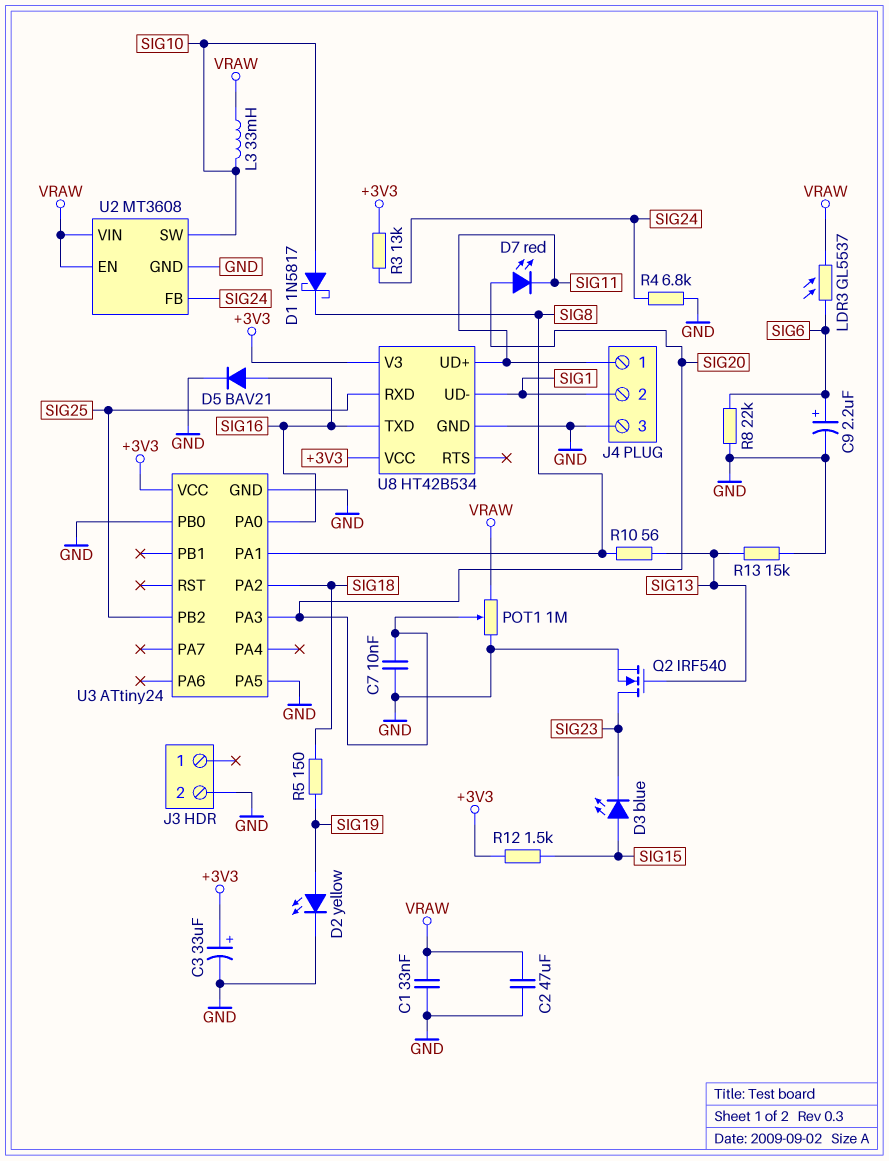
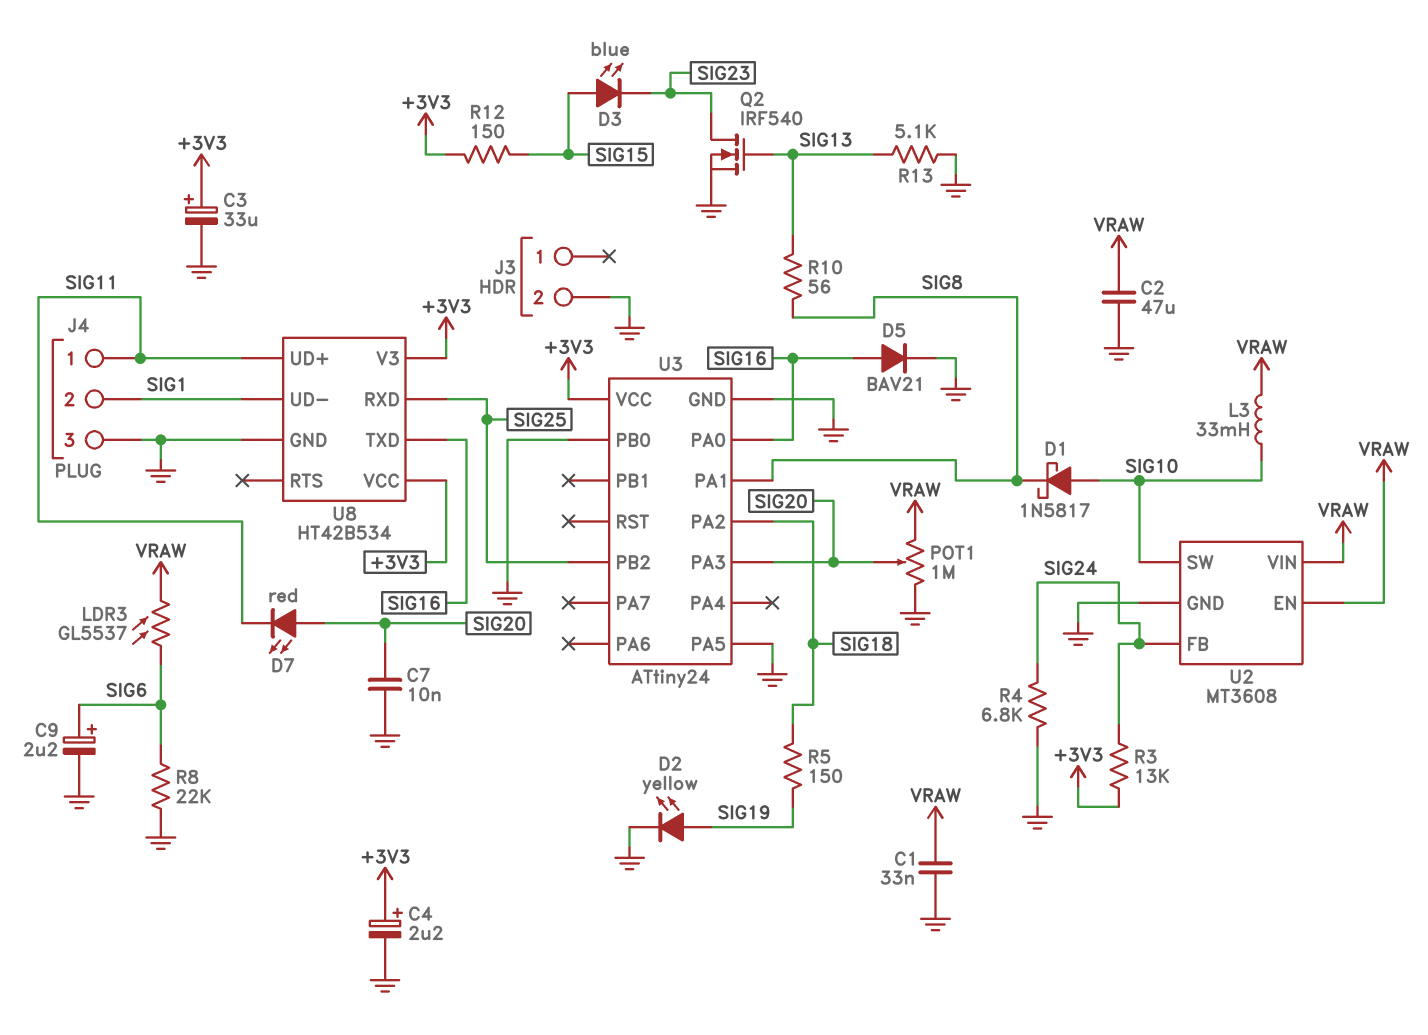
C4: none -> 2.2uF (plus +3V3, minus GND)
R12: 1.5k (+3V3, SIG15) -> 150 (+3V3, SIG15)
R13: 15k (GND, SIG13) -> 5.1k (GND, SIG13)

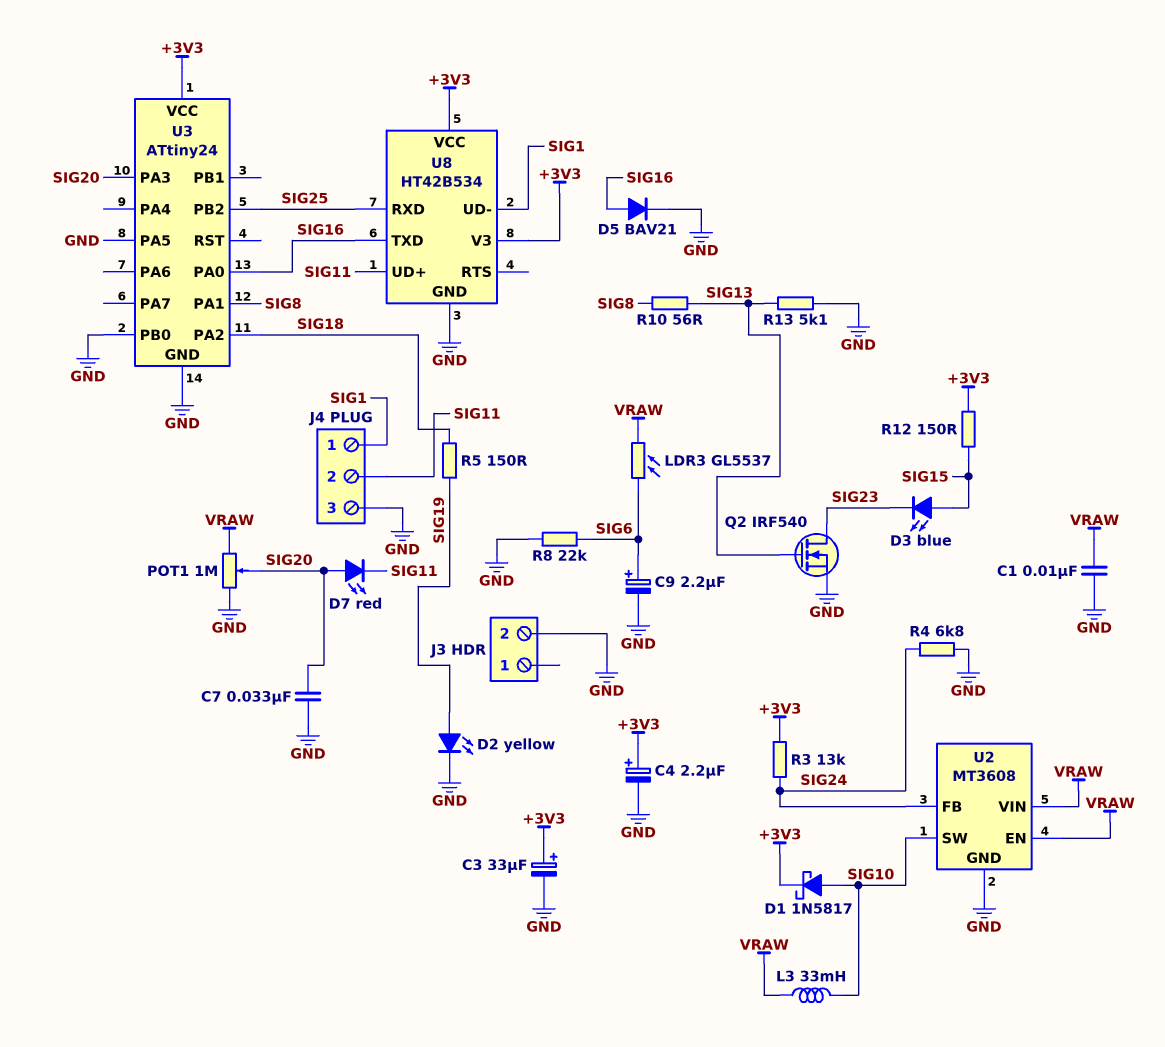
C1: 33nF (GND, VRAW) -> 10nF (GND, VRAW)
C2: 47uF (GND, VRAW) -> none
C7: 10nF (GND, SIG20) -> 33nF (GND, SIG20)
D1: schottky 1N5817 (A SIG10, K SIG8) -> schottky 1N5817 (A SIG10, K +3V3)
J4 pin 1: SIG11 -> SIG1
J4 pin 2: SIG1 -> SIG11

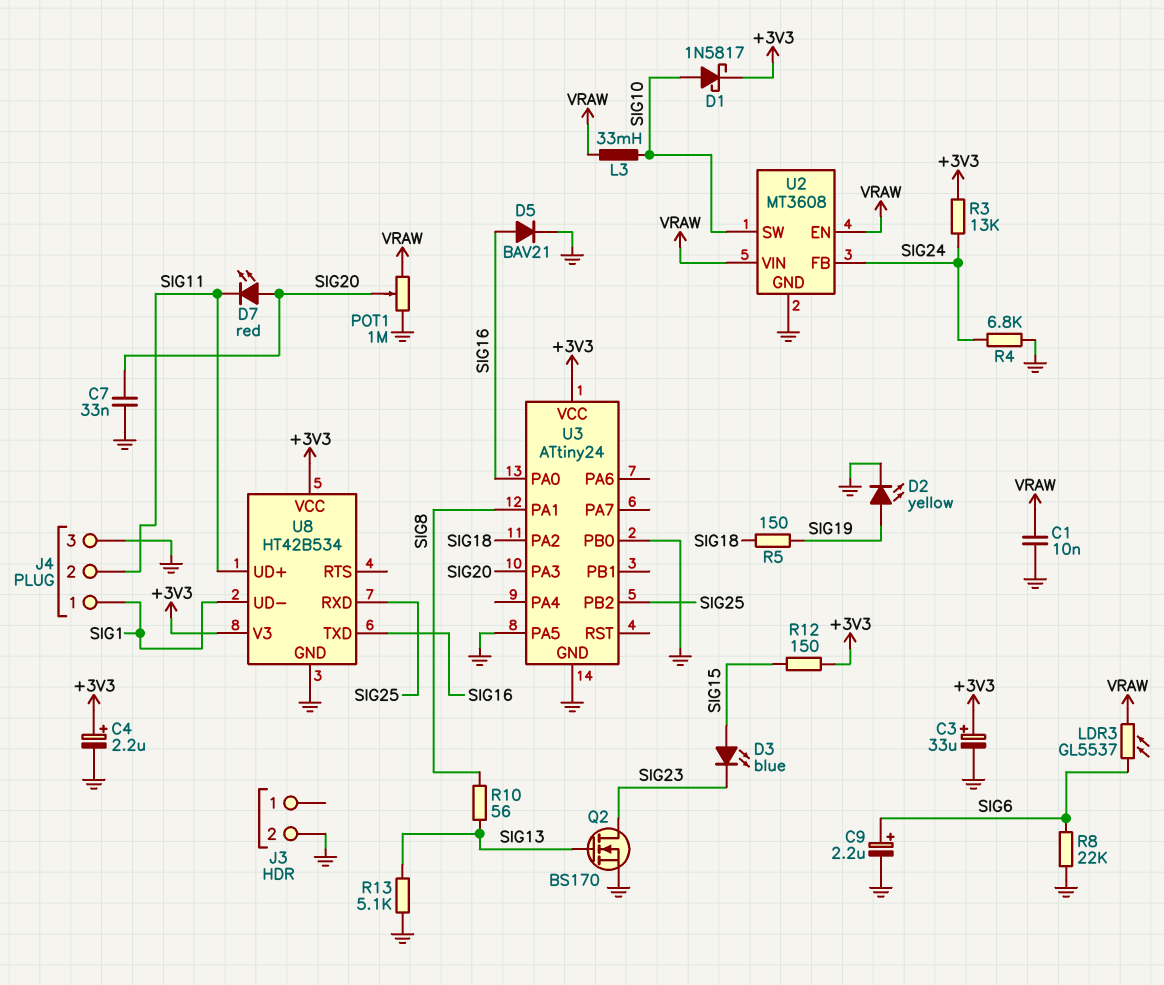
Q2: NMOS IRF540 (G SIG13, D SIG23, S GND) -> NMOS BS170 (G SIG13, D SIG23, S GND)

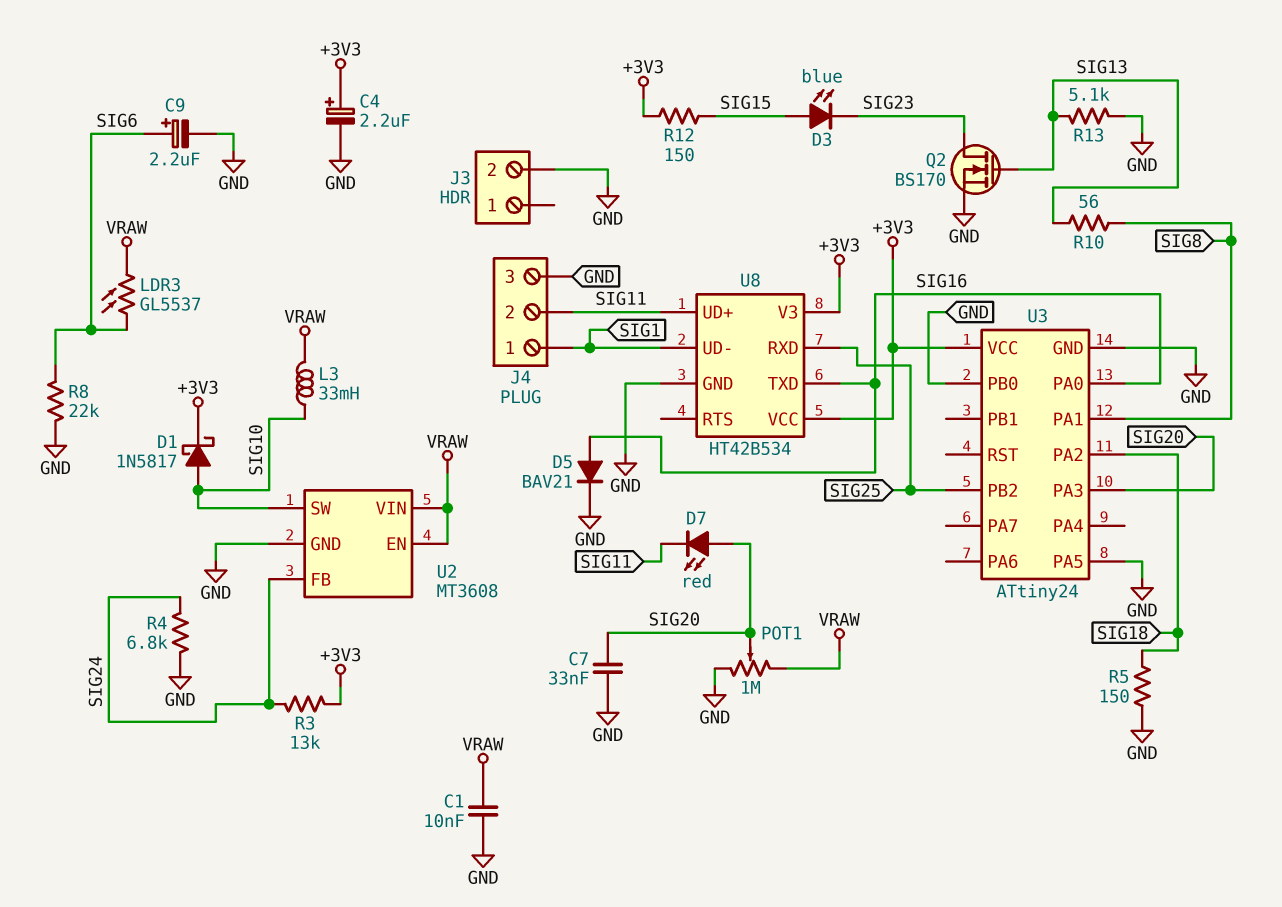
C3: 33uF (plus +3V3, minus GND) -> none
D2: LED yellow (A SIG19, K GND) -> none
R5: 150 (SIG18, SIG19) -> 150 (GND, SIG18)

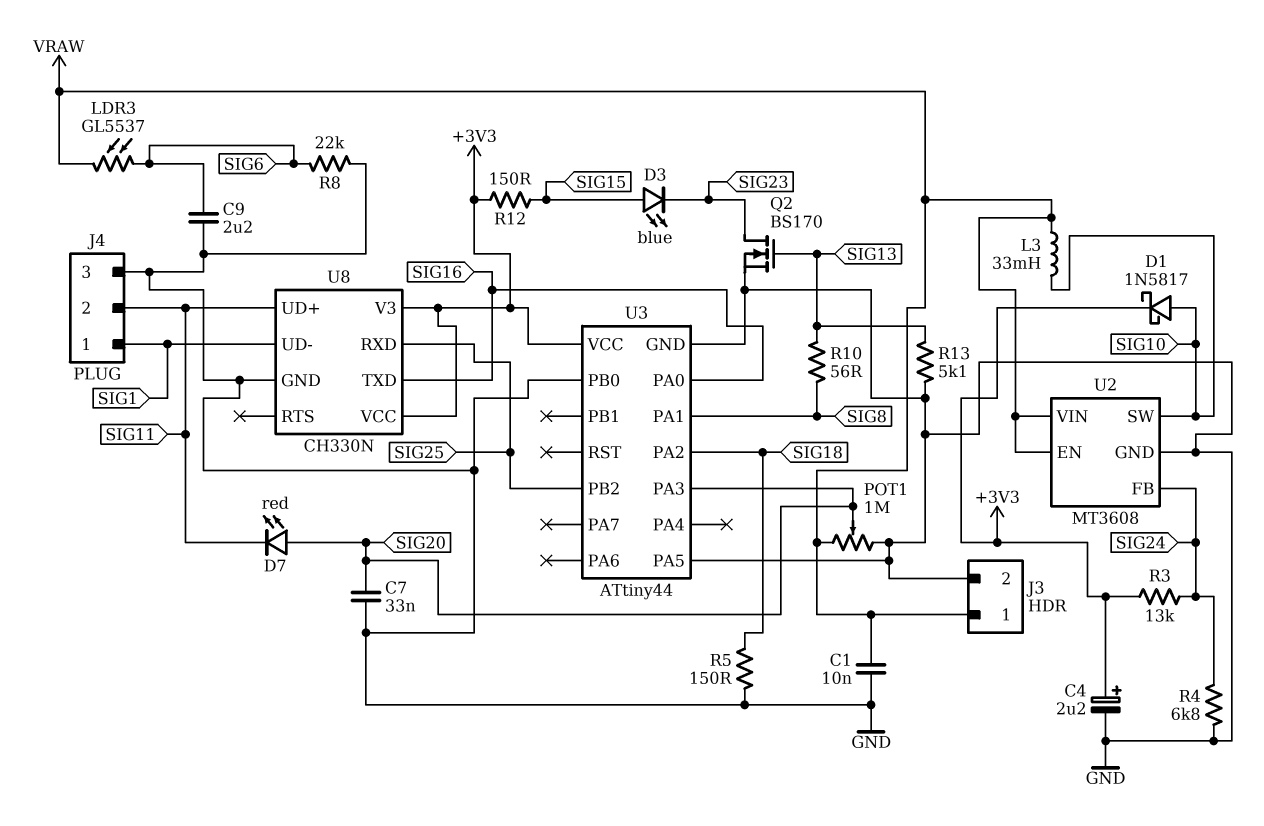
C9: 2.2uF (plus SIG6, minus GND) -> 2.2uF (GND, SIG6)
D5: diode BAV21 (A SIG16, K GND) -> none
J3 pin 1: none -> VRAW
U3: ATtiny24 -> ATtiny44
U8: HT42B534 -> CH330N

